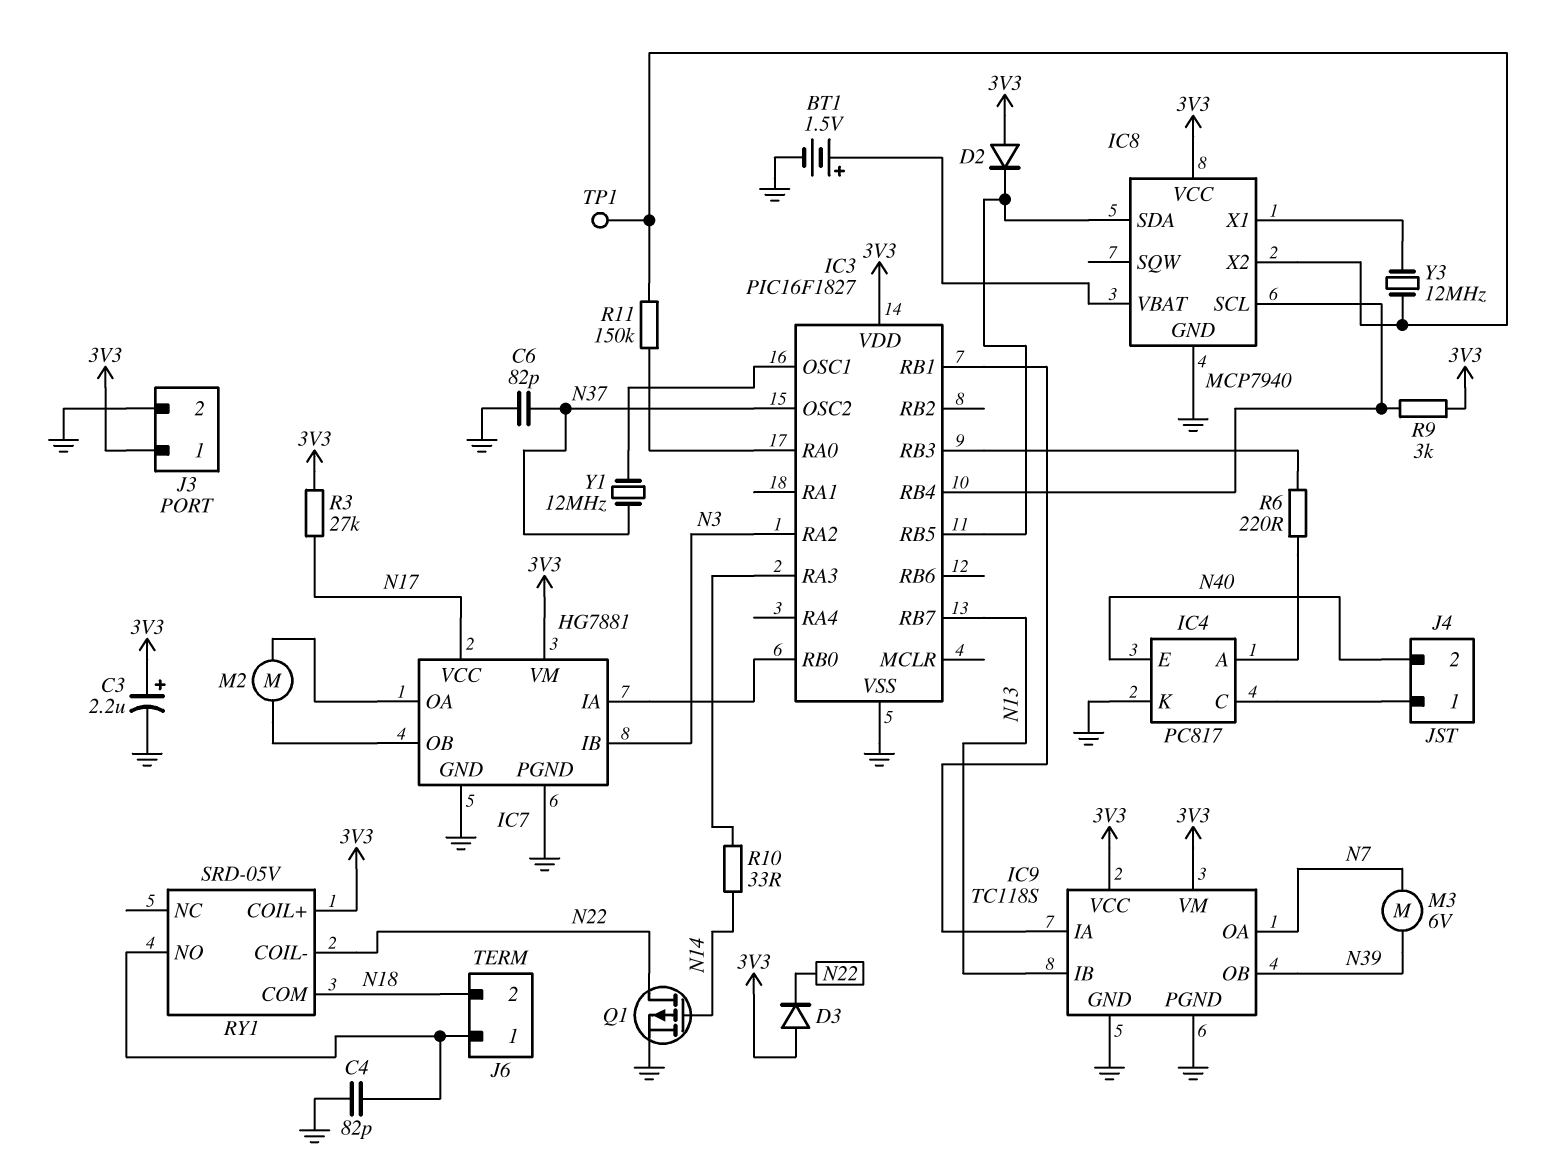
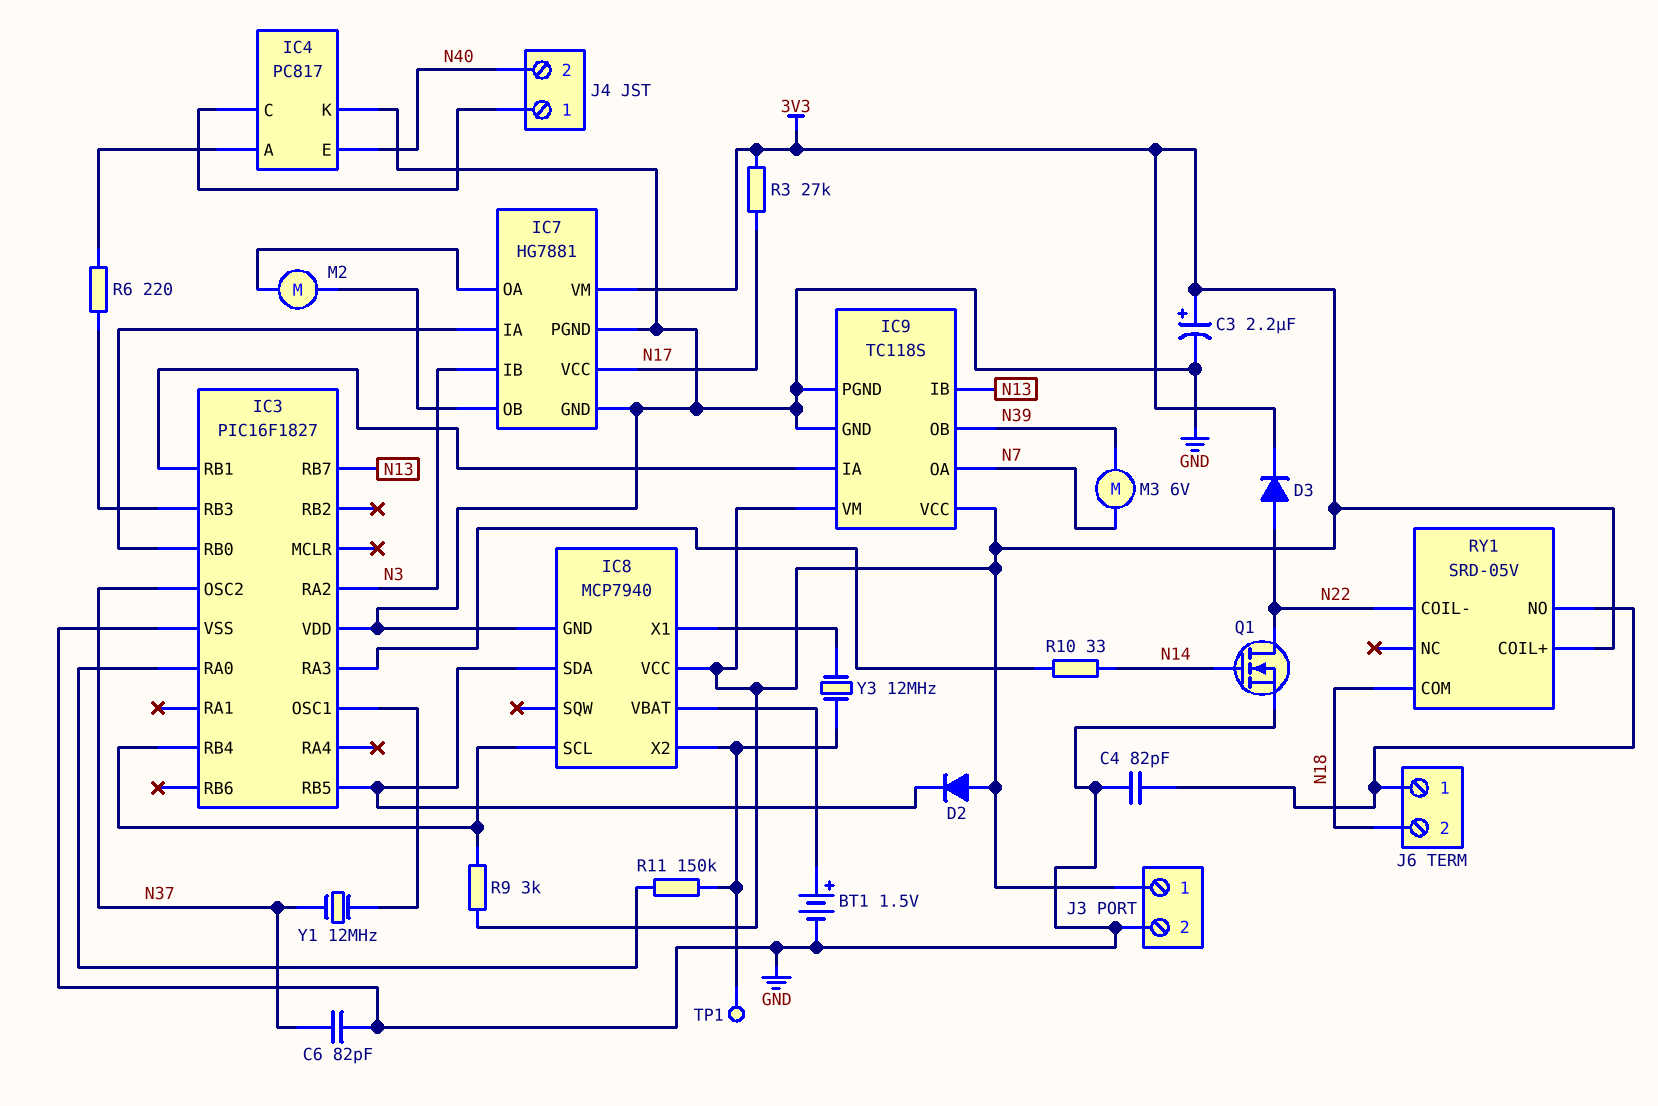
D3: diode (A 3V3, K N22) -> diode (A N22, K 3V3)
IC3 pin VDD: 3V3 -> GND
Q1: PMOS (G N14, D N22, S GND) -> NMOS (G N14, D N22, S GND)

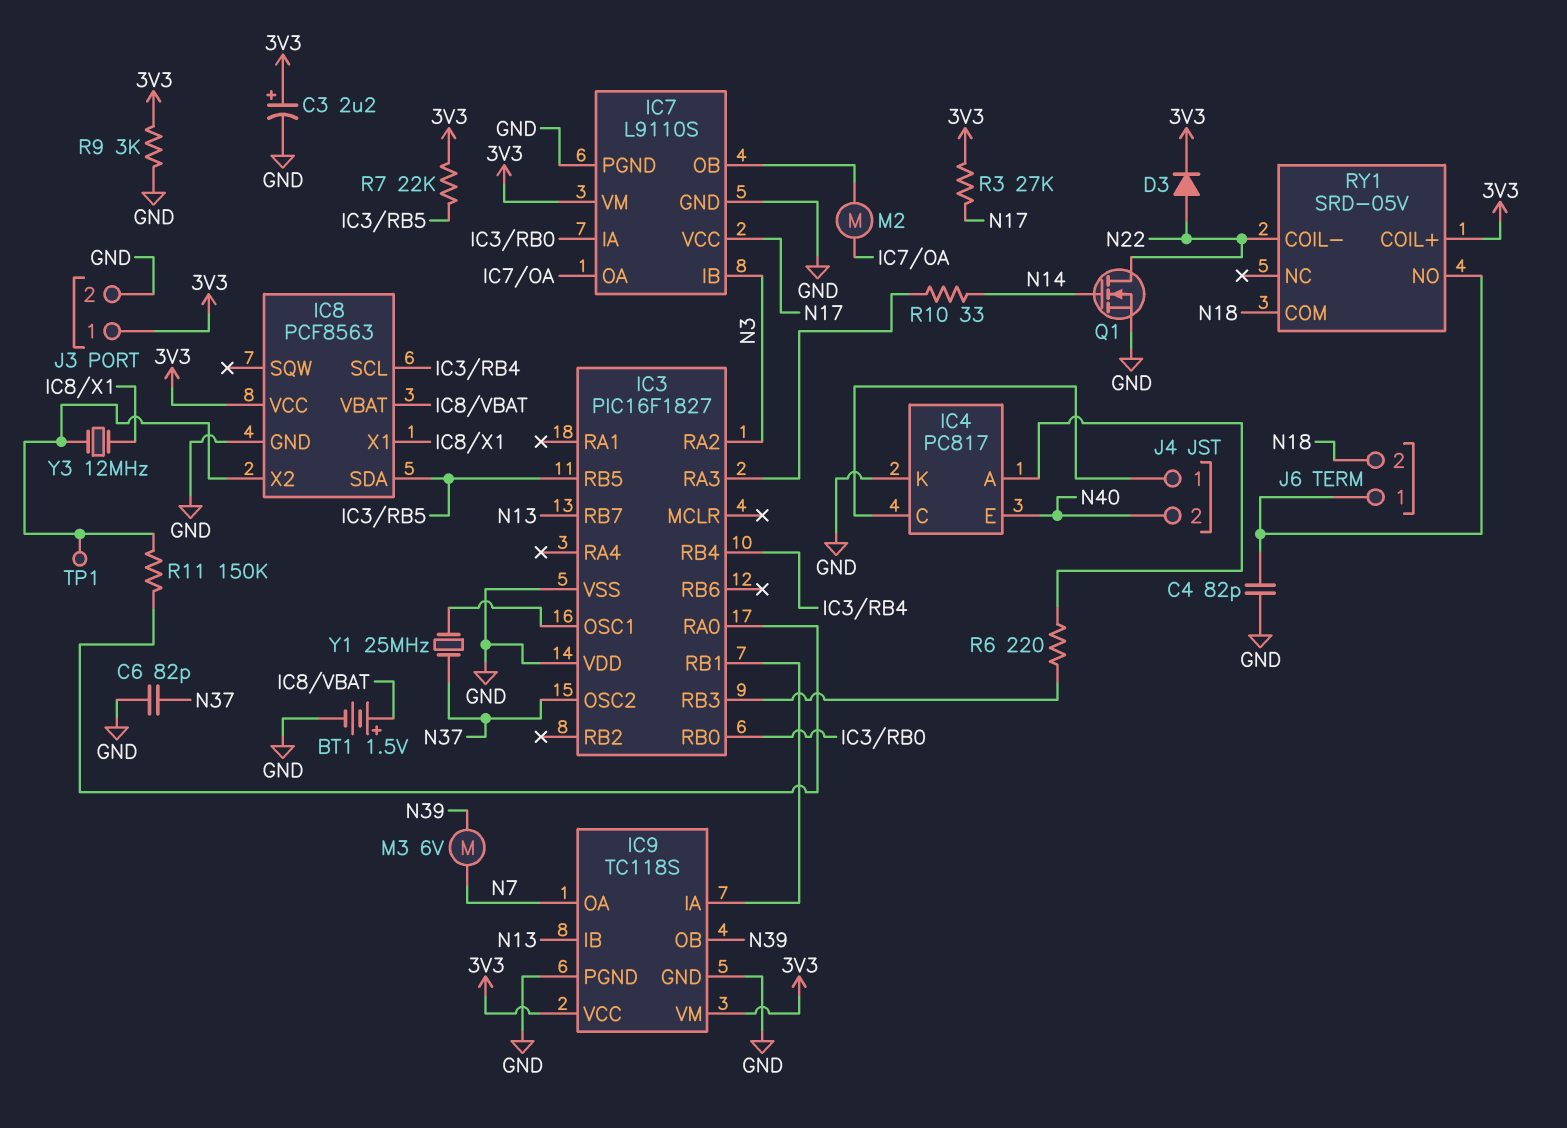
D2: diode (A 3V3, K IC3/RB5) -> none
IC7: HG7881 -> L9110S
IC8: MCP7940 -> PCF8563
R7: none -> 22k (3V3, IC3/RB5)
R9: 3k (3V3, IC3/RB4) -> 3k (3V3, GND)
Y1: 12MHz (IC3/OSC1, N37) -> 25MHz (IC3/OSC1, N37)

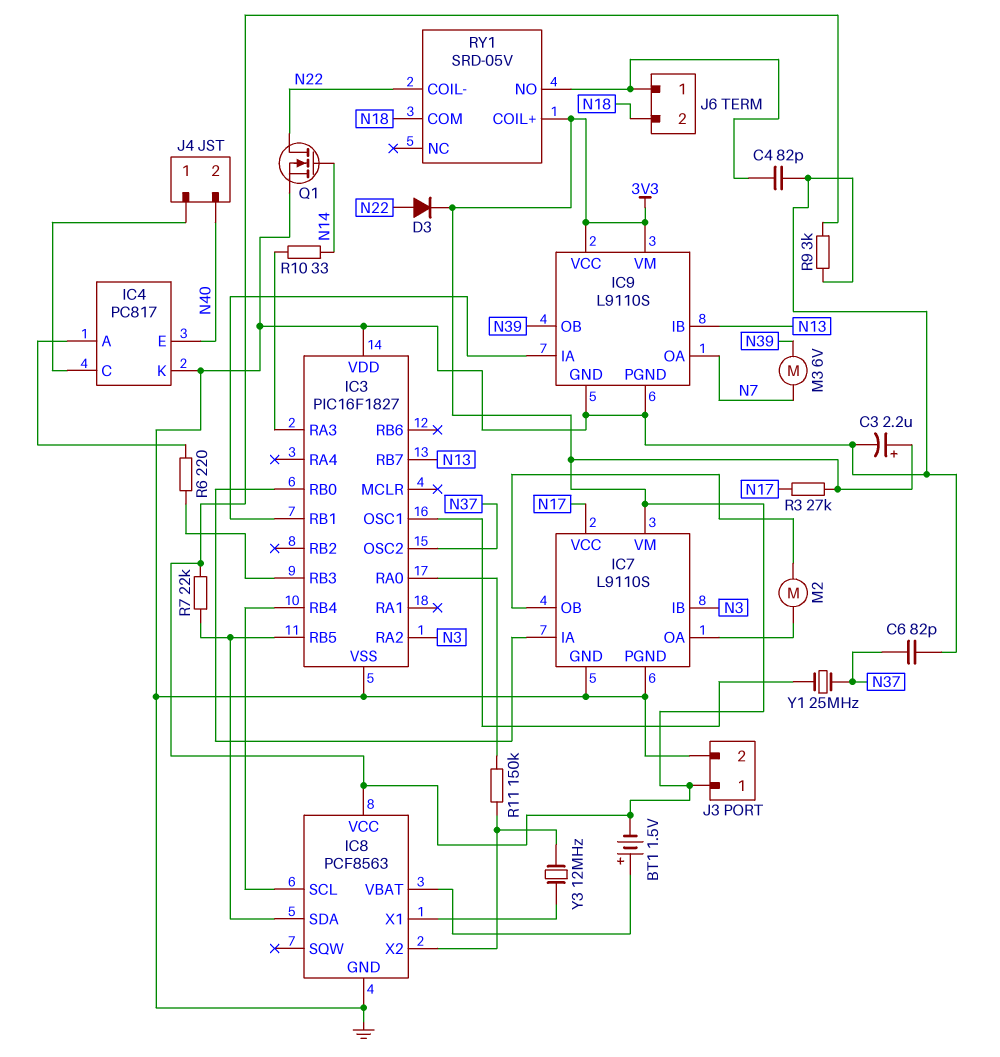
BT1: 1.5V (plus IC8/VBAT, minus GND) -> 1.5V (plus IC8/VBAT, minus 3V3)
IC9: TC118S -> L9110S
TP1: test point (IC8/X2) -> none

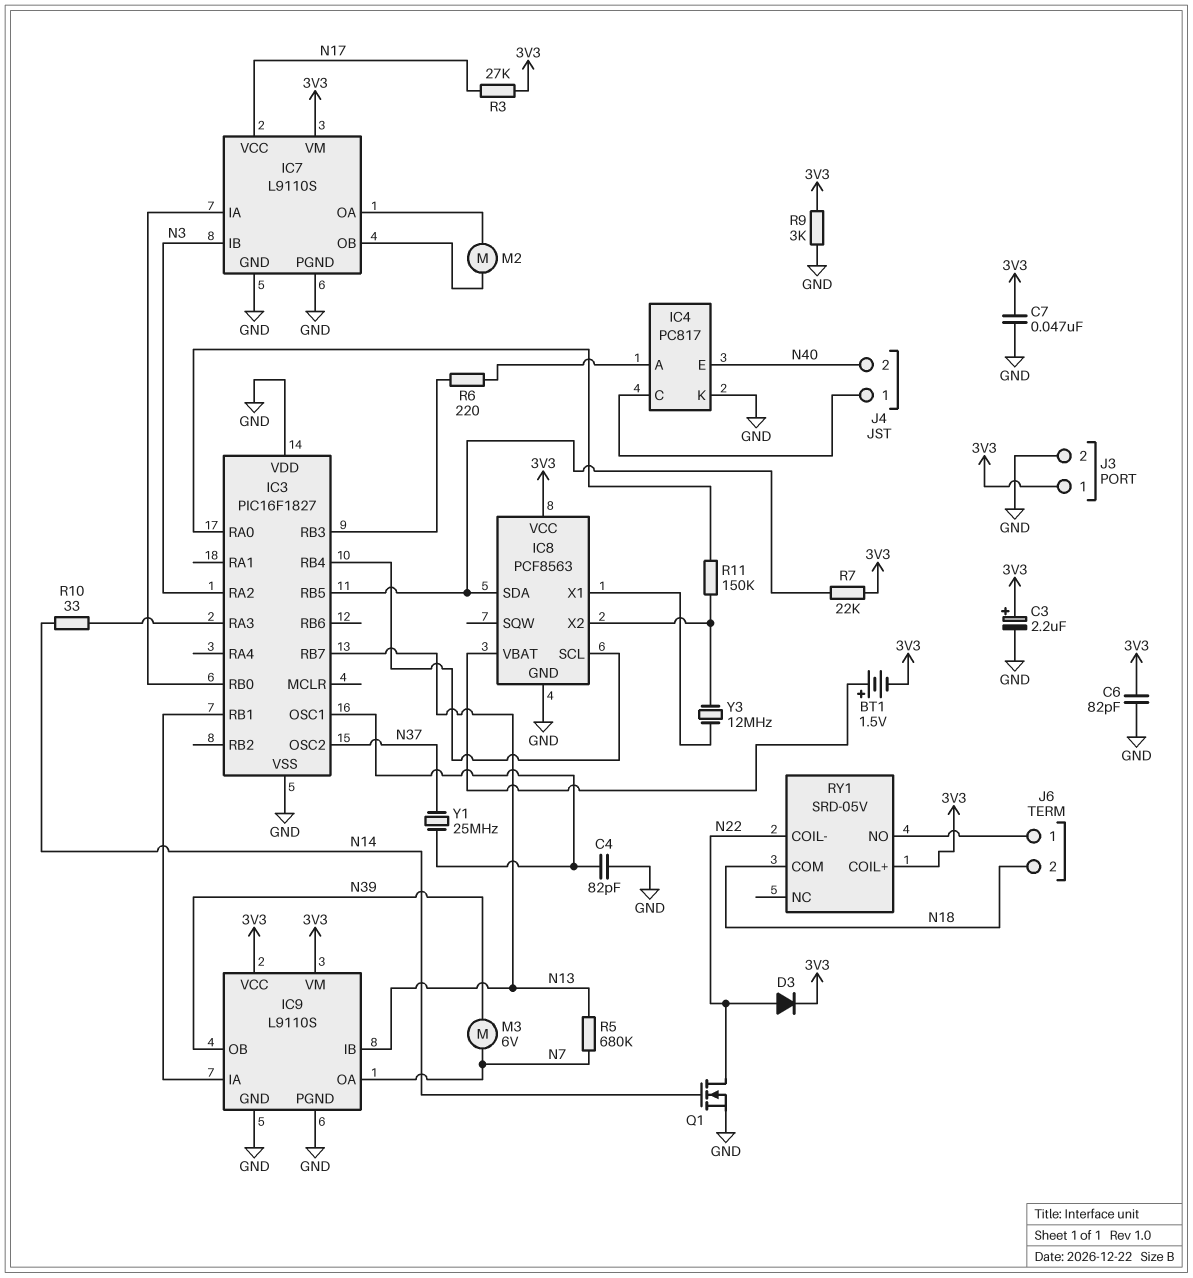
C4: 82pF (GND, J6/1) -> 82pF (GND, IC3/OSC1)
C6: 82pF (GND, N37) -> 82pF (3V3, GND)
C7: none -> 47nF (3V3, GND)
R5: none -> 680k (N7, N13)

